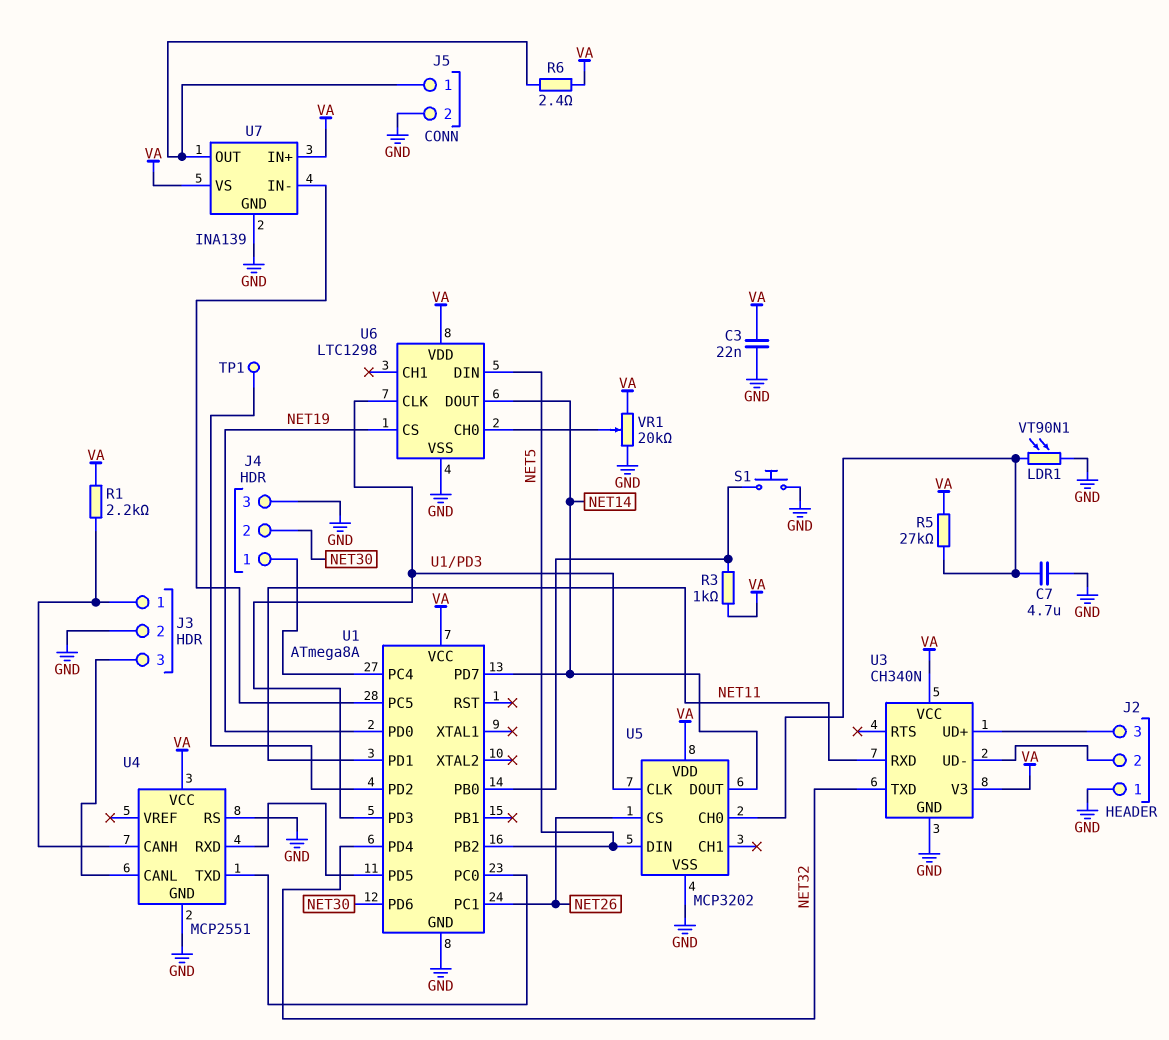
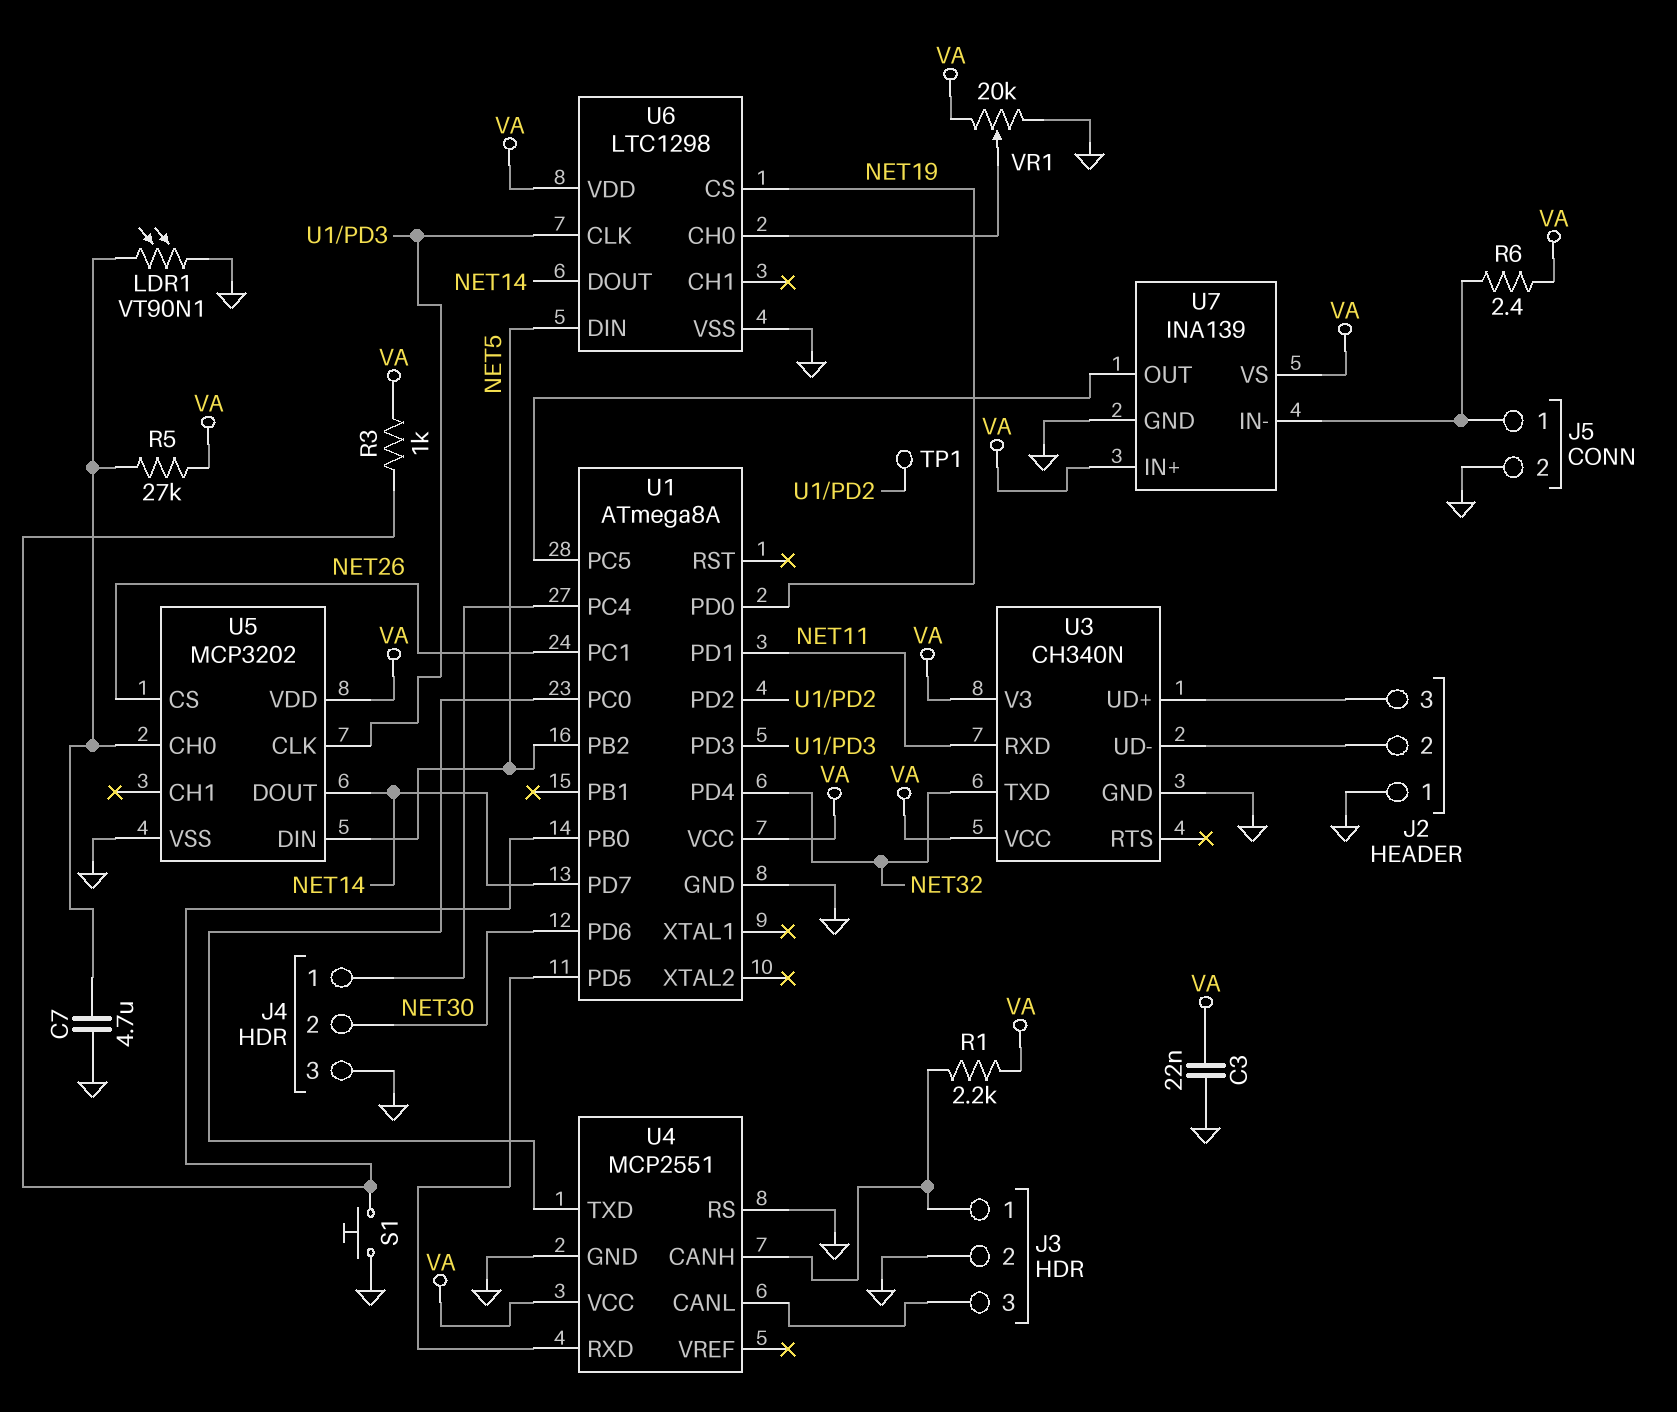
U7 pin IN-: U1/PC5 -> J5/1
U7 pin OUT: J5/1 -> U1/PC5

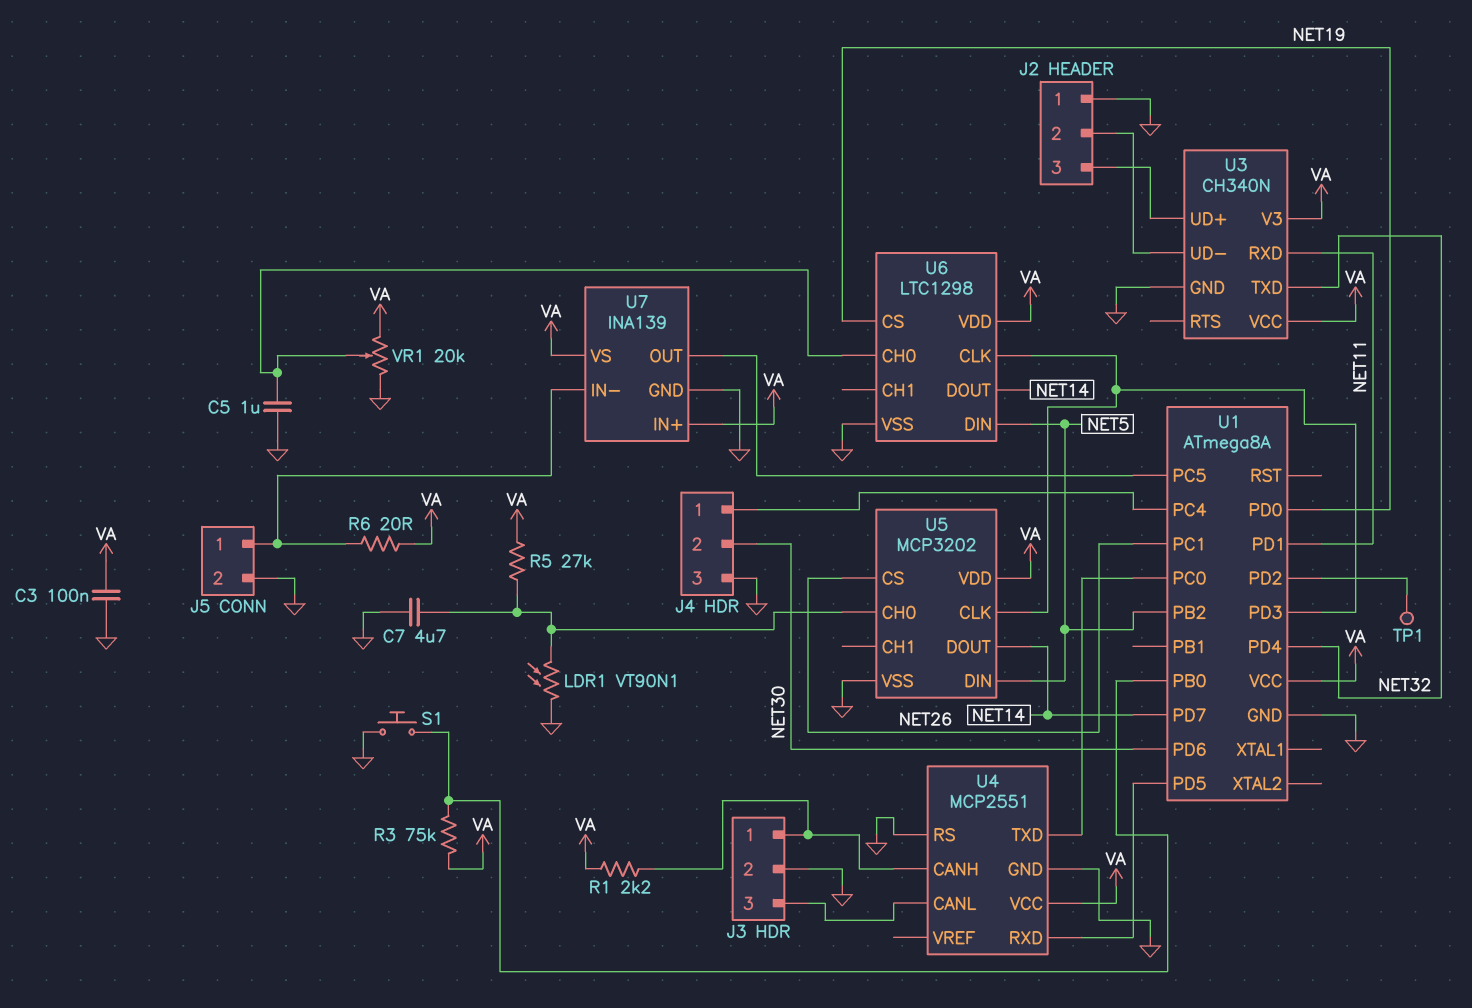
C3: 22nF (GND, VA) -> 100nF (GND, VA)
C5: none -> 1uF (GND, U6/CH0)
R3: 1k (U1/PB0, VA) -> 75k (U1/PB0, VA)
R6: 2.4 (J5/1, VA) -> 20 (J5/1, VA)

